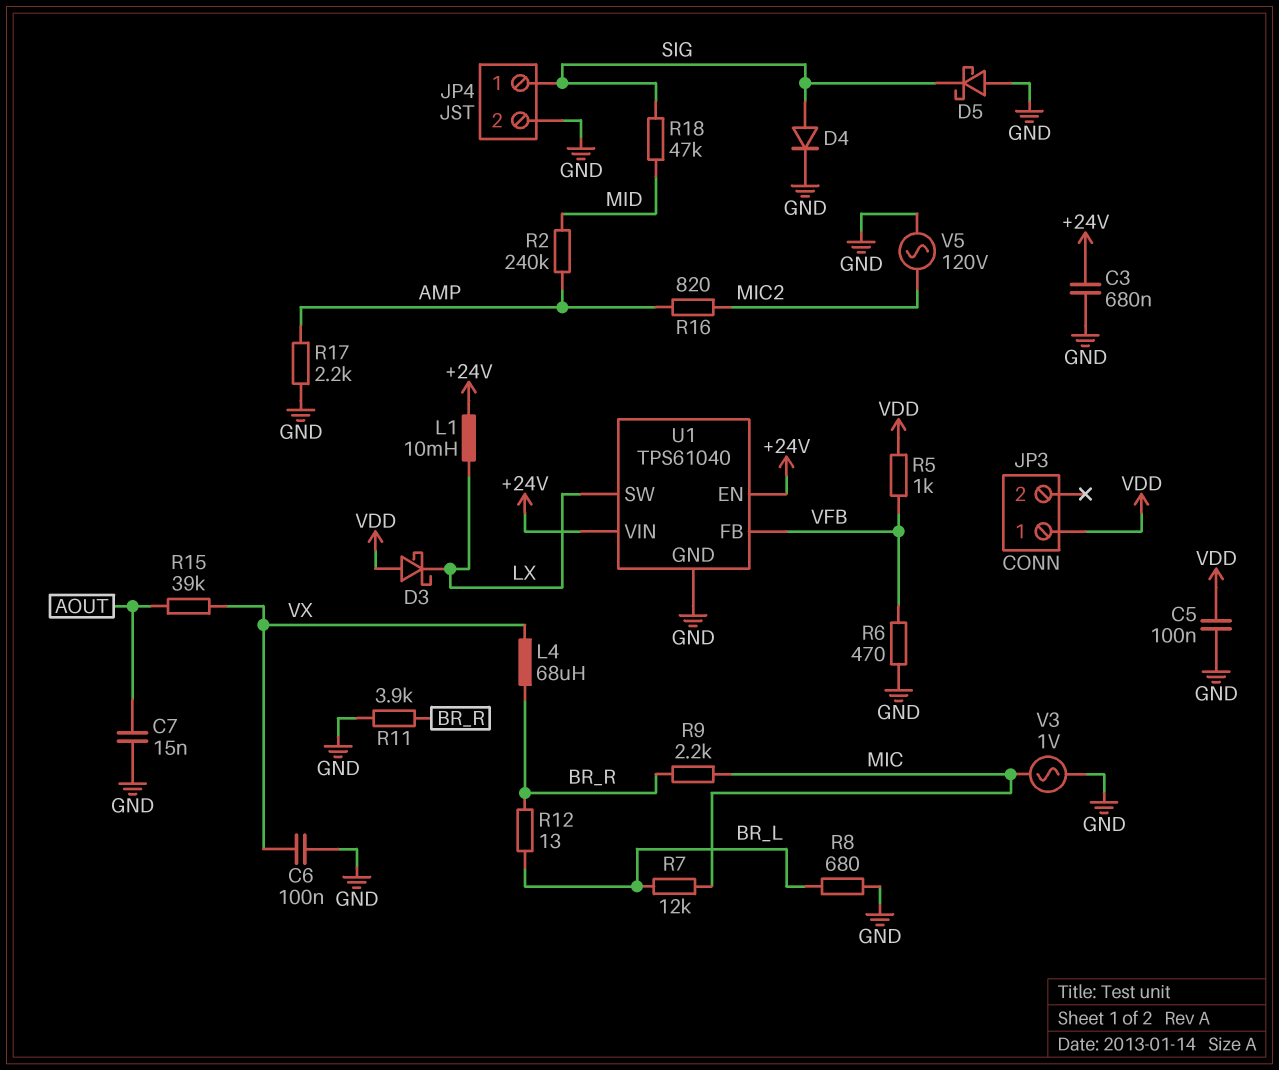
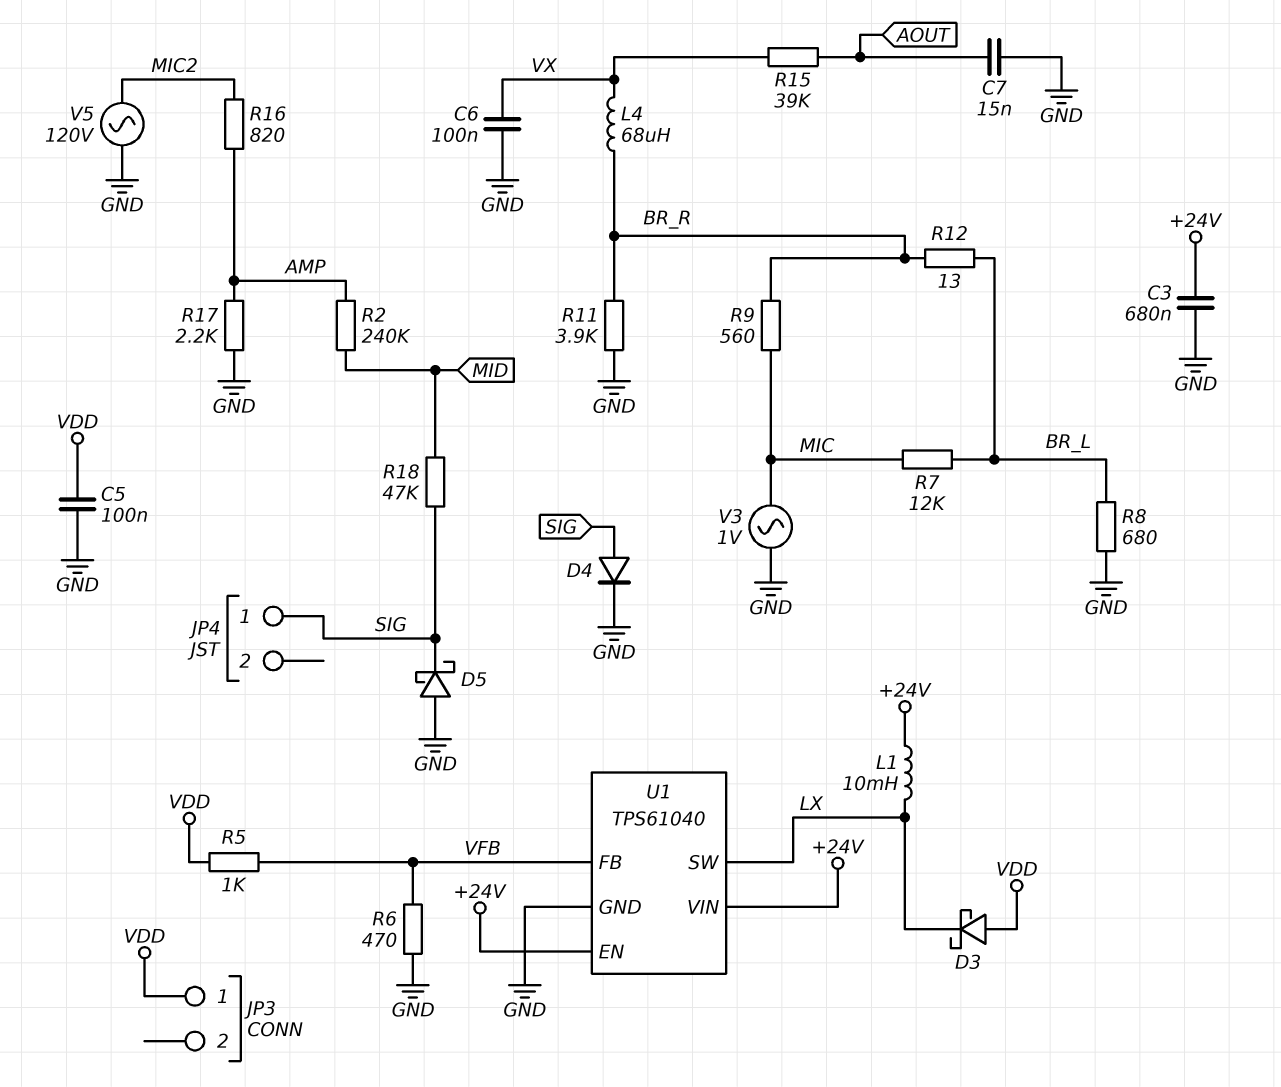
JP4 pin 2: GND -> none
R9: 2.2k (BR_R, MIC) -> 560 (BR_R, MIC)

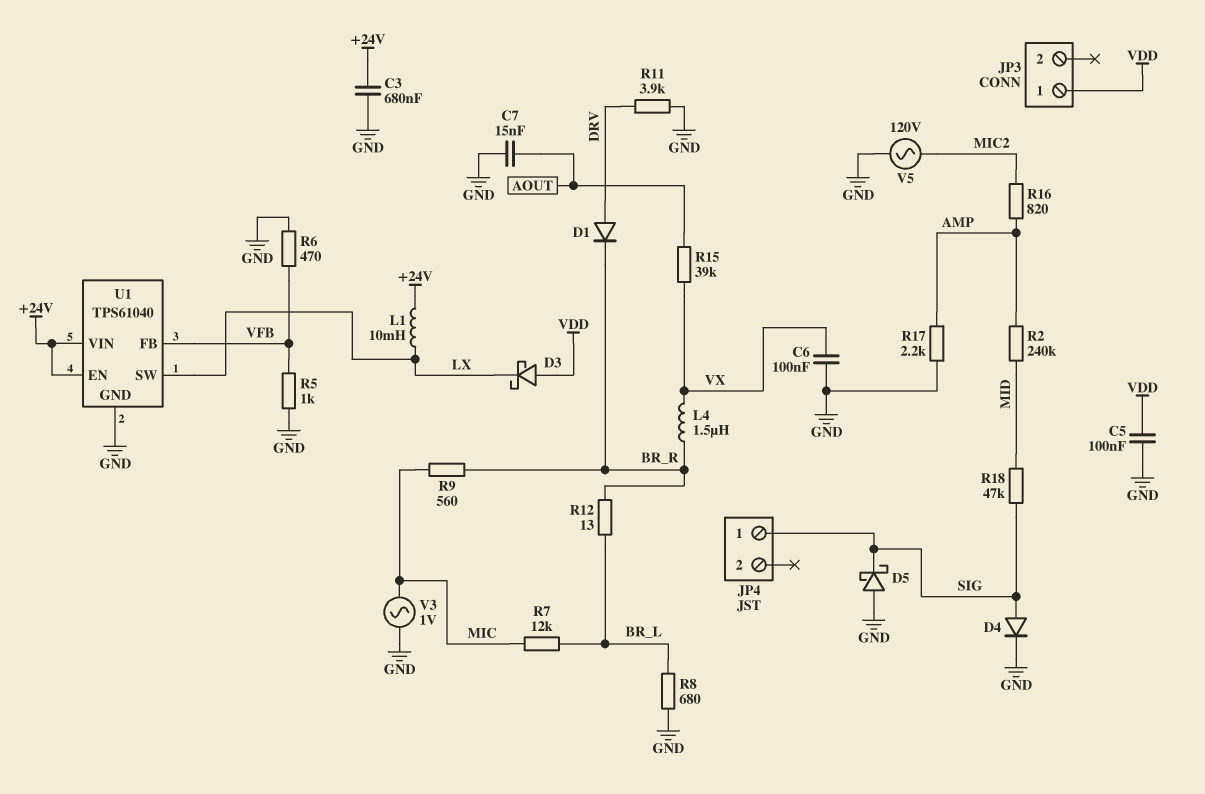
D1: none -> diode (A DRV, K BR_R)
L4: 68uH (BR_R, VX) -> 1.5uH (BR_R, VX)
R5: 1k (VDD, VFB) -> 1k (GND, VFB)
R11: 3.9k (BR_R, GND) -> 3.9k (DRV, GND)

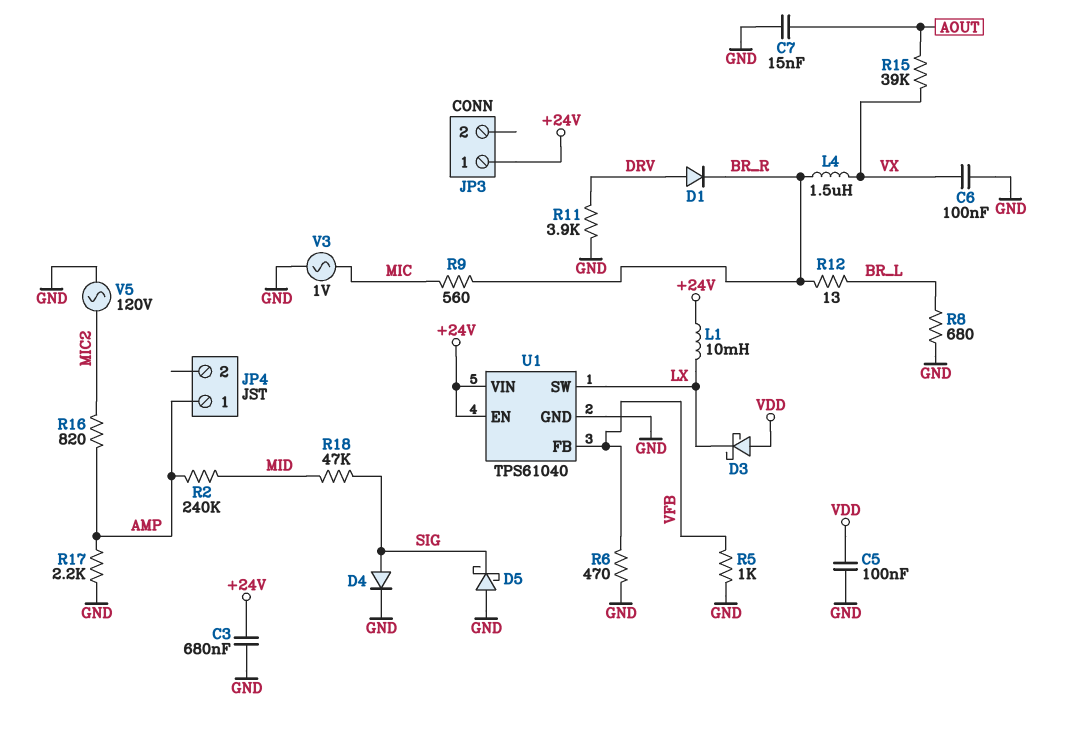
JP3 pin 1: VDD -> +24V
JP4 pin 1: SIG -> AMP
R7: 12k (BR_L, MIC) -> none

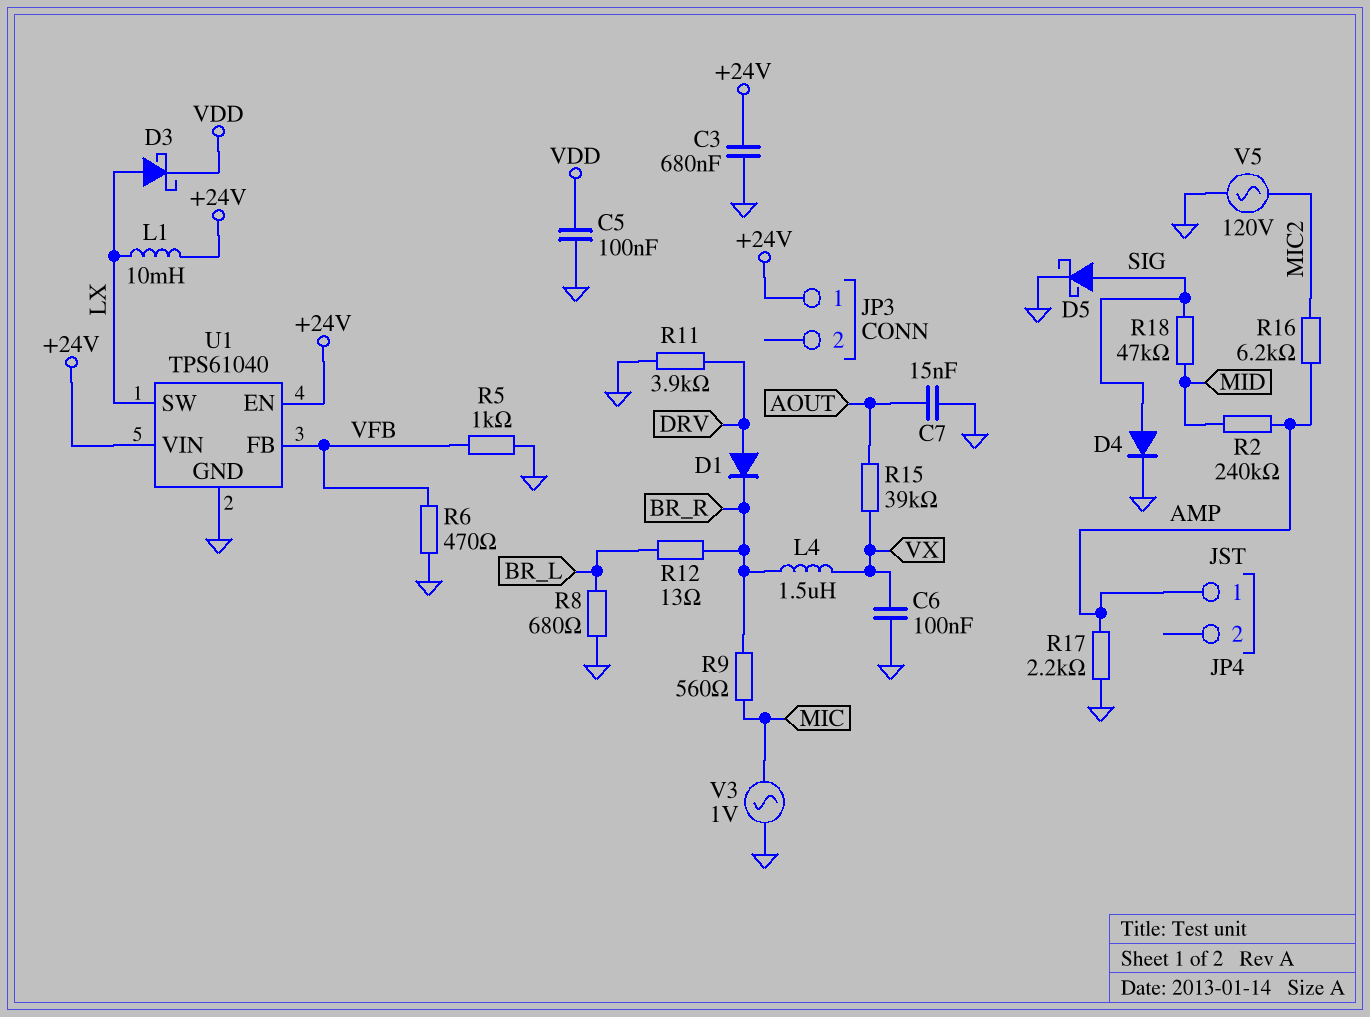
D3: schottky (A VDD, K LX) -> schottky (A LX, K VDD)
D5: schottky (A GND, K SIG) -> schottky (A SIG, K GND)
R16: 820 (AMP, MIC2) -> 6.2k (AMP, MIC2)

